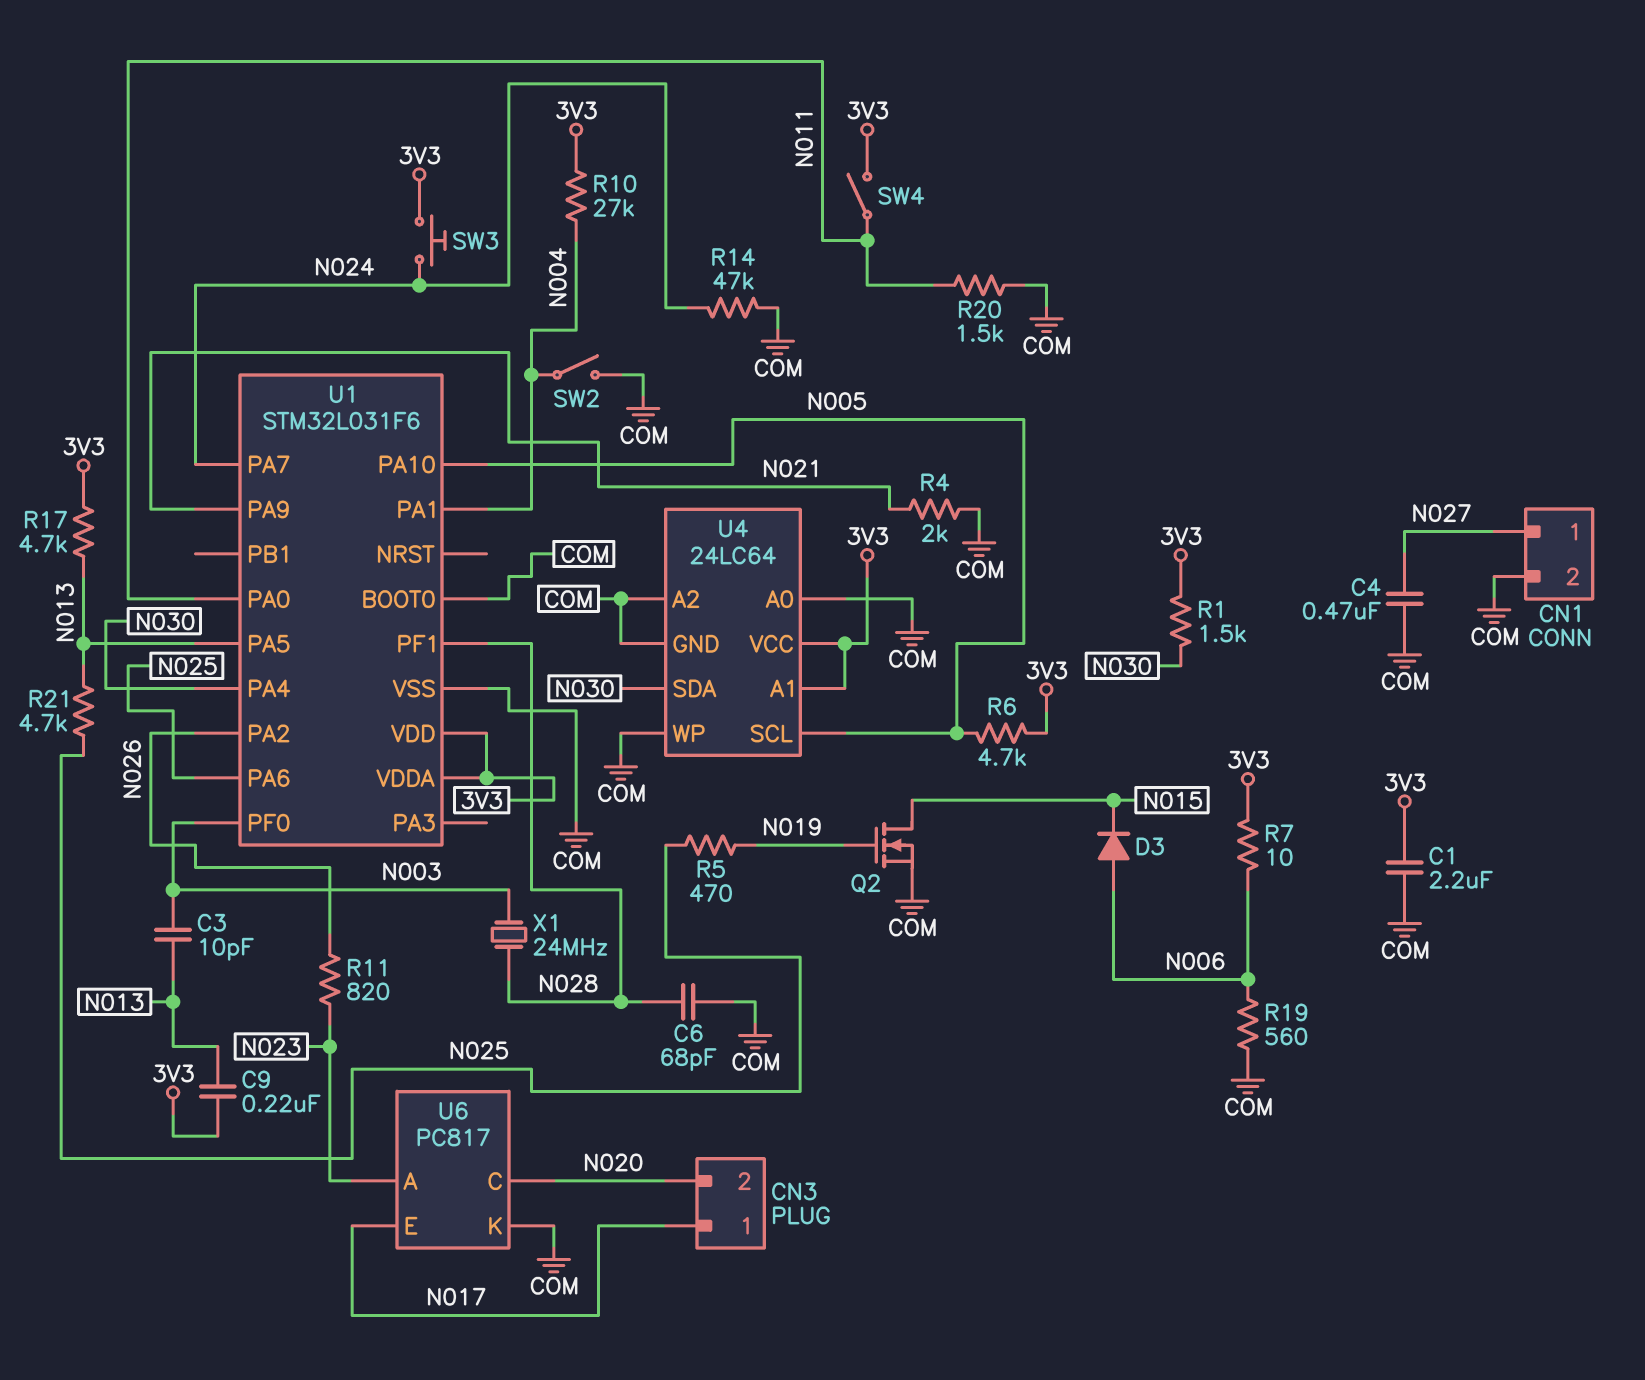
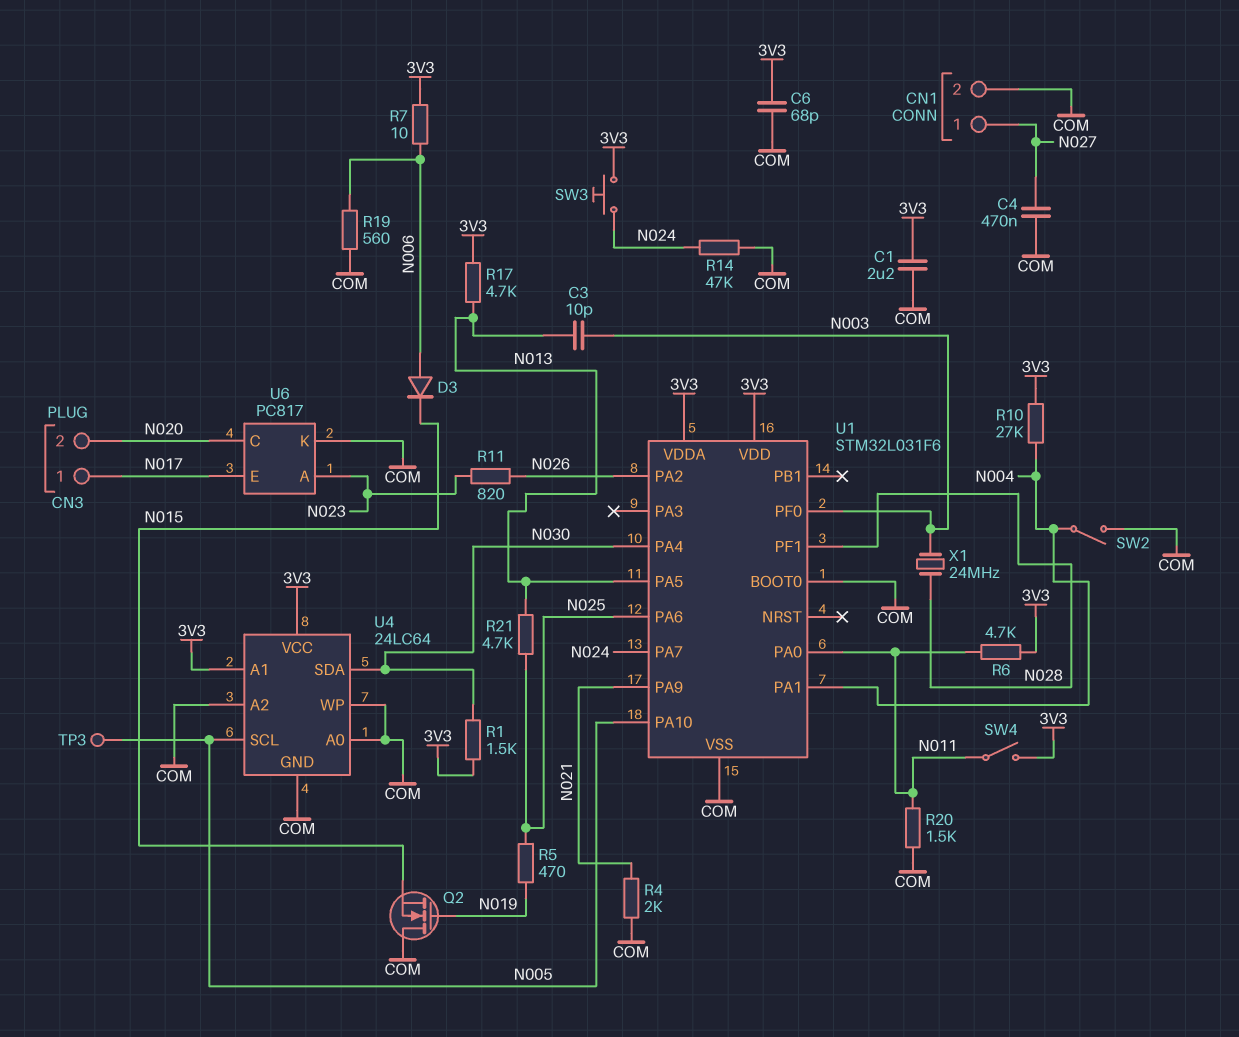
C6: 68pF (COM, N028) -> 68pF (3V3, COM)
C9: 220nF (3V3, N013) -> none
Q2: NMOS (G N019, D N015, S COM) -> NMOS (G N019, D COM, S N015)
R6: 4.7k (3V3, N005) -> 4.7k (3V3, N011)
TP3: none -> test point (N005)

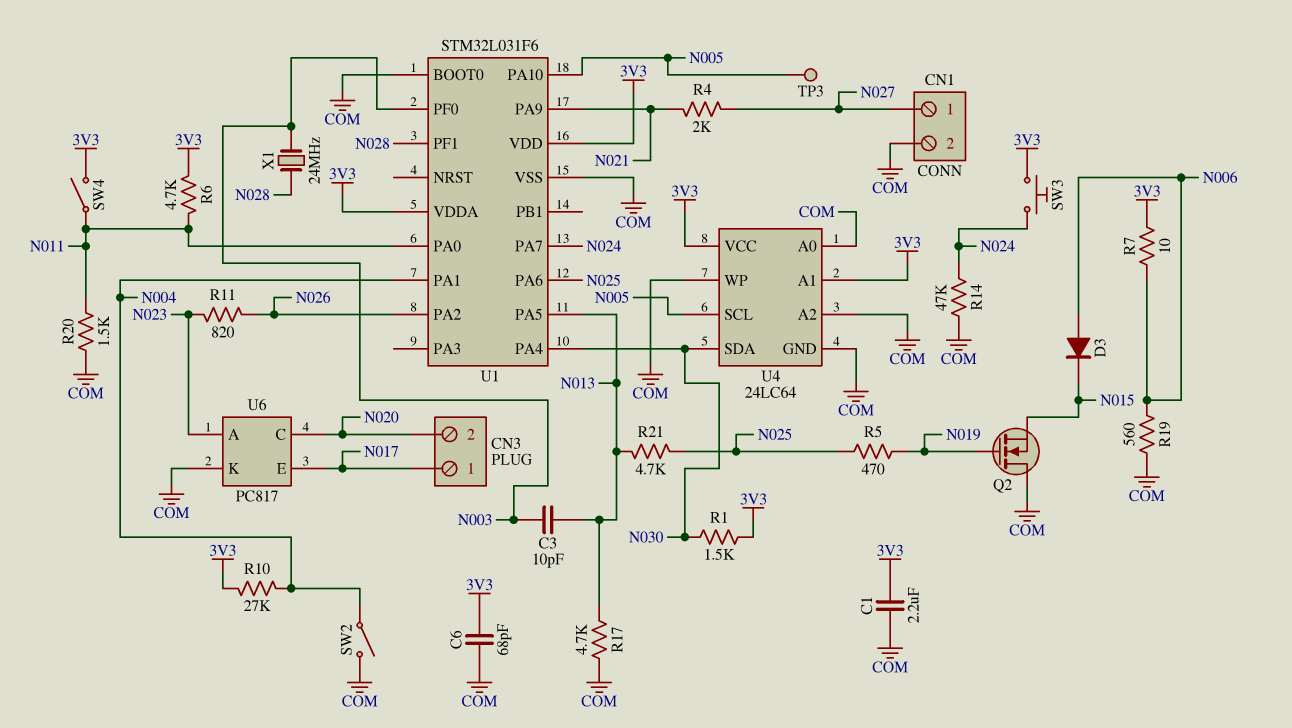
C4: 470nF (COM, N027) -> none
R4: 2k (COM, N021) -> 2k (N021, N027)
R17: 4.7k (3V3, N013) -> 4.7k (COM, N013)

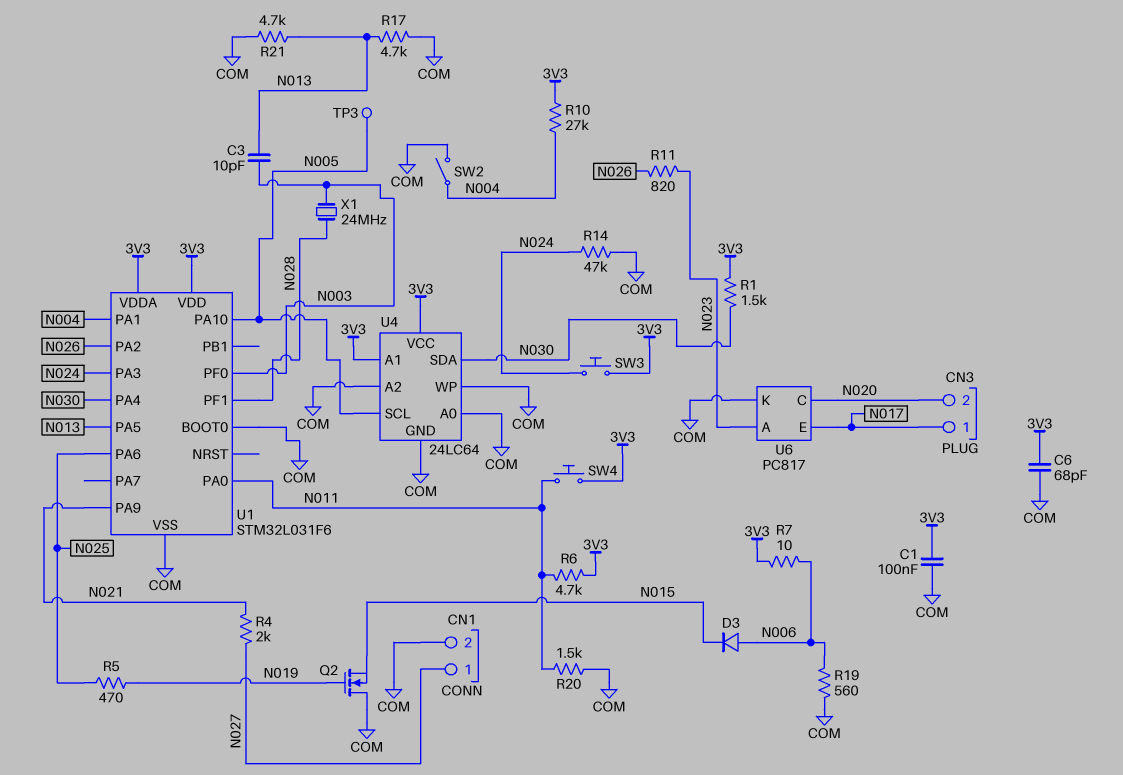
C1: 2.2uF (3V3, COM) -> 100nF (3V3, COM)
R21: 4.7k (N013, N025) -> 4.7k (COM, N013)
SW4: switch (3V3, N011) -> button (3V3, N011)
U1 pin PA3: none -> N024
U1 pin PA7: N024 -> none

